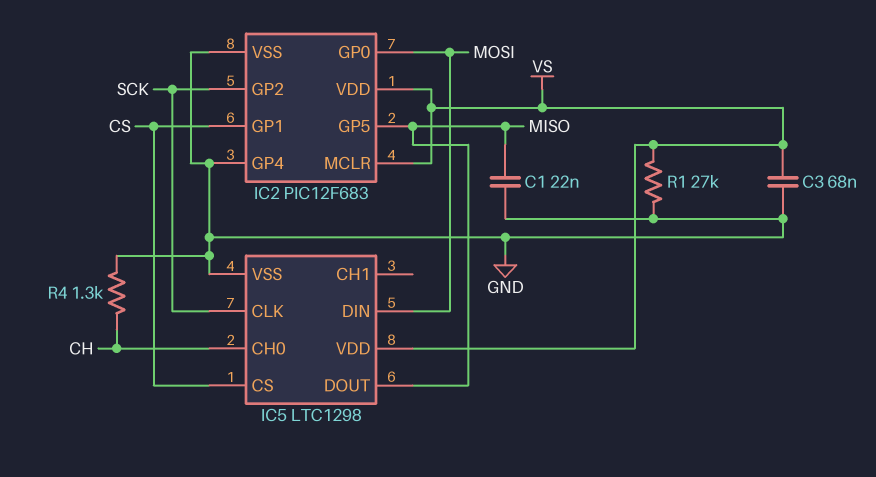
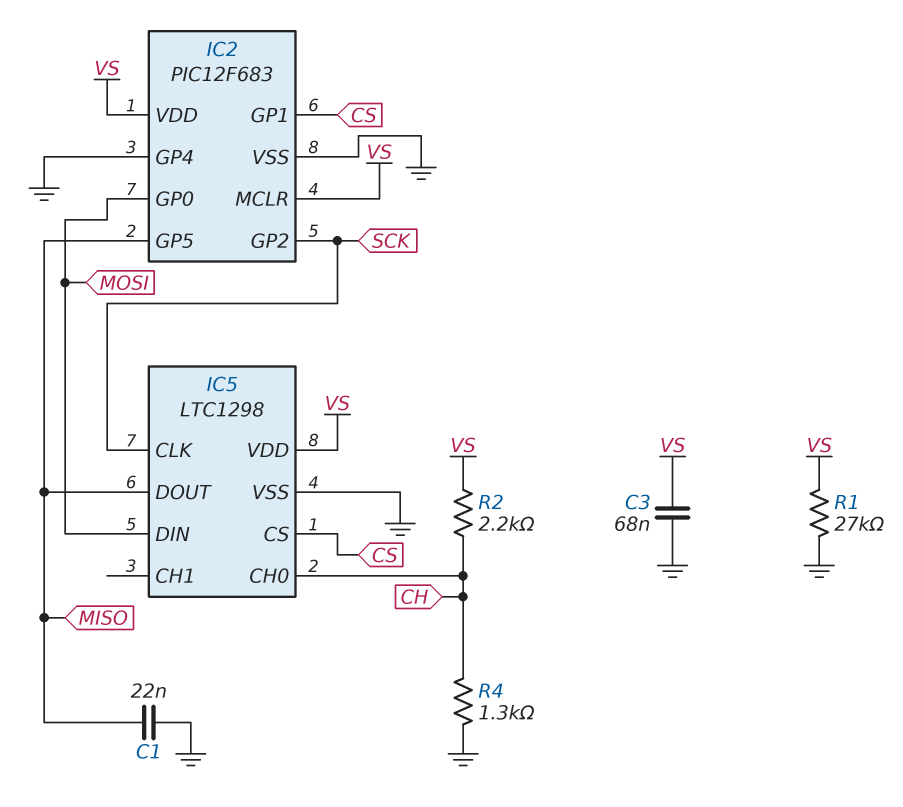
R2: none -> 2.2k (CH, VS)

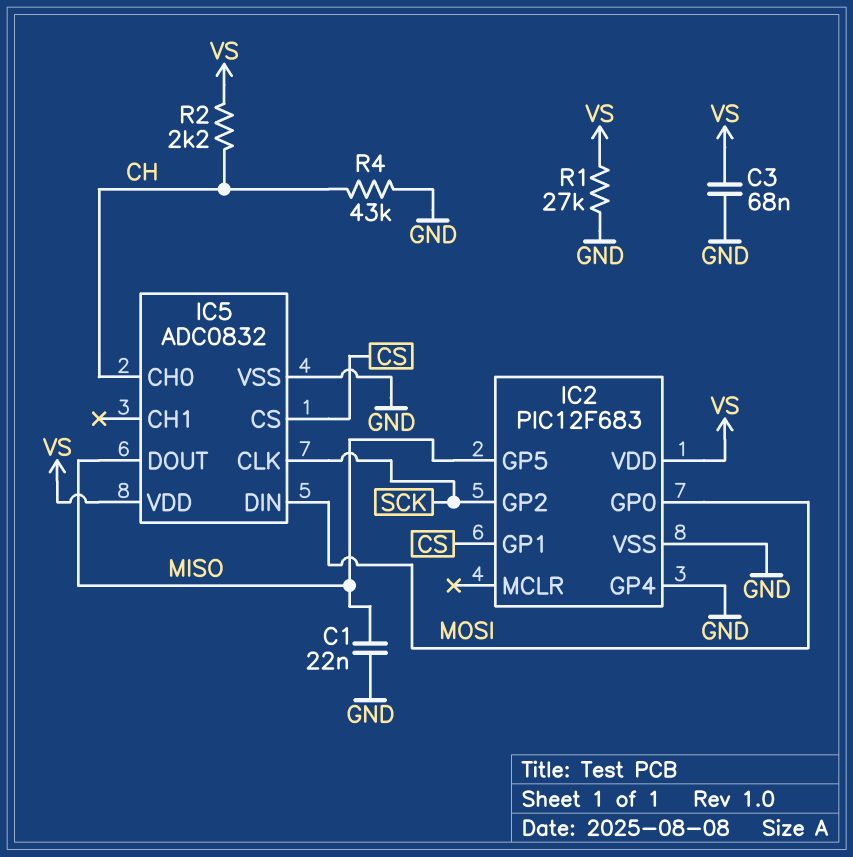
IC2 pin MCLR: VS -> none
IC5: LTC1298 -> ADC0832
R4: 1.3k (CH, GND) -> 43k (CH, GND)

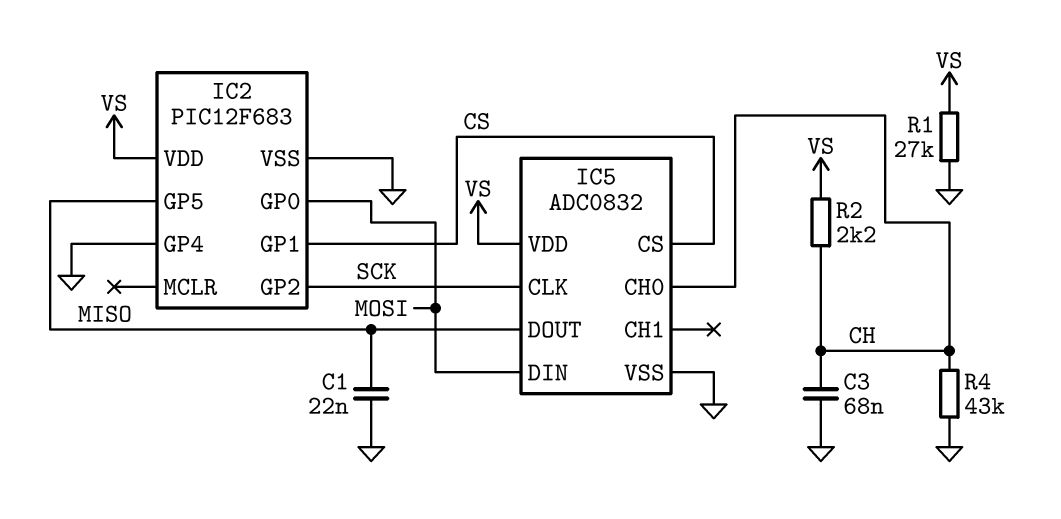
C3: 68nF (GND, VS) -> 68nF (CH, GND)

